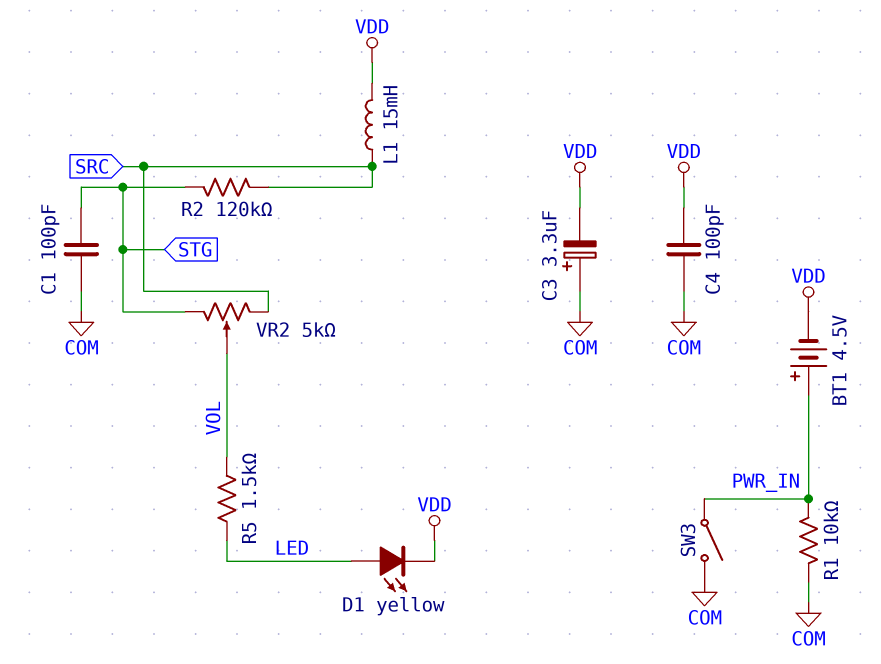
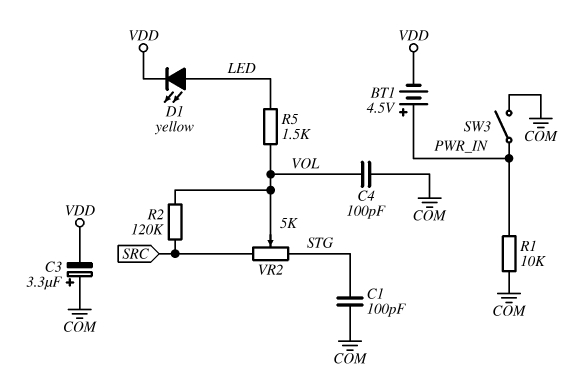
C4: 100pF (COM, VDD) -> 100pF (COM, VOL)
L1: 15mH (SRC, VDD) -> none
R2: 120k (SRC, STG) -> 120k (SRC, VOL)

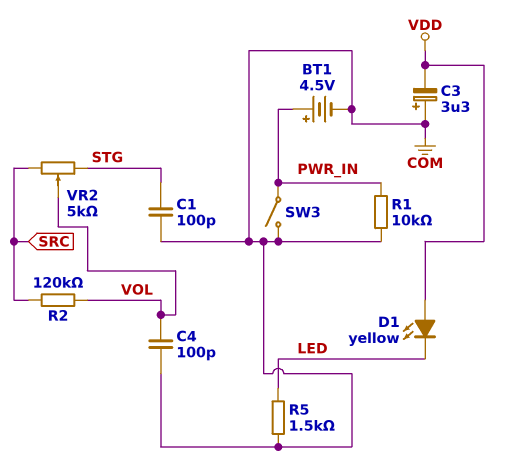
BT1: 4.5V (plus PWR_IN, minus VDD) -> 4.5V (plus PWR_IN, minus COM)
D1: LED yellow (A LED, K VDD) -> LED yellow (A VDD, K LED)
R5: 1.5k (LED, VOL) -> 1.5k (COM, LED)

